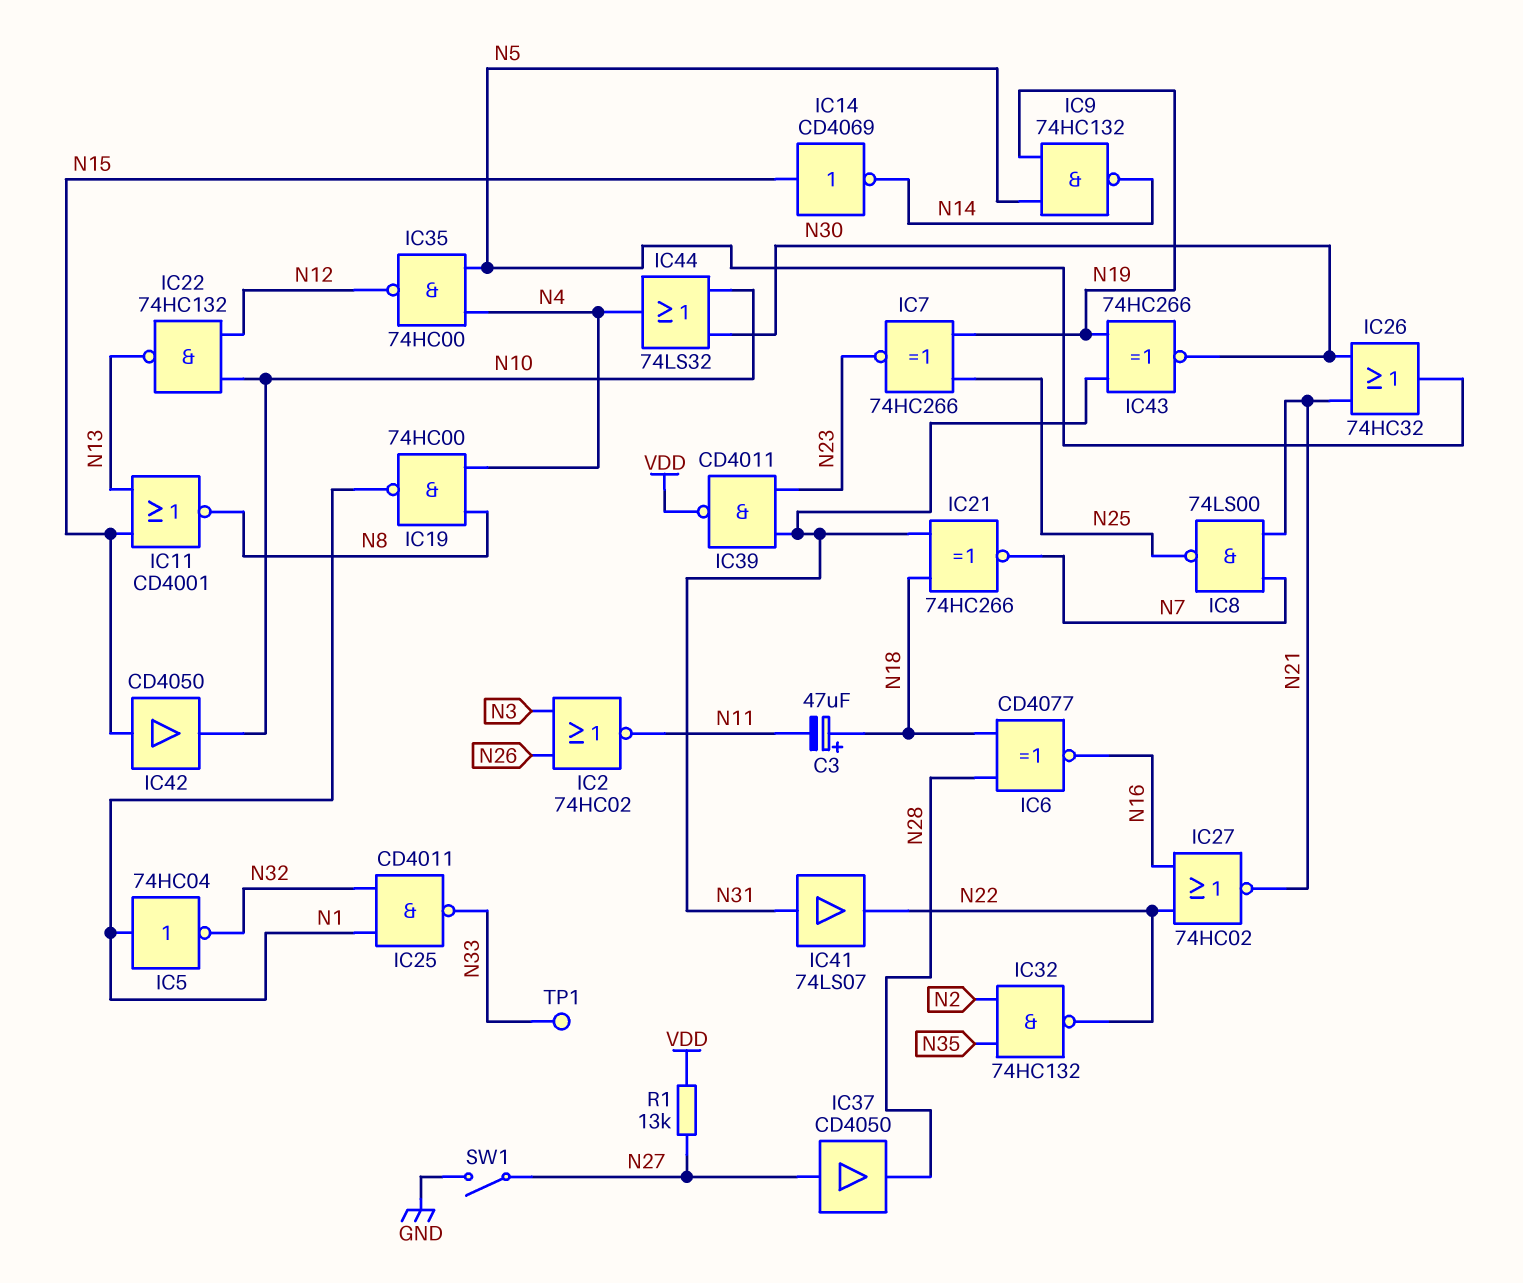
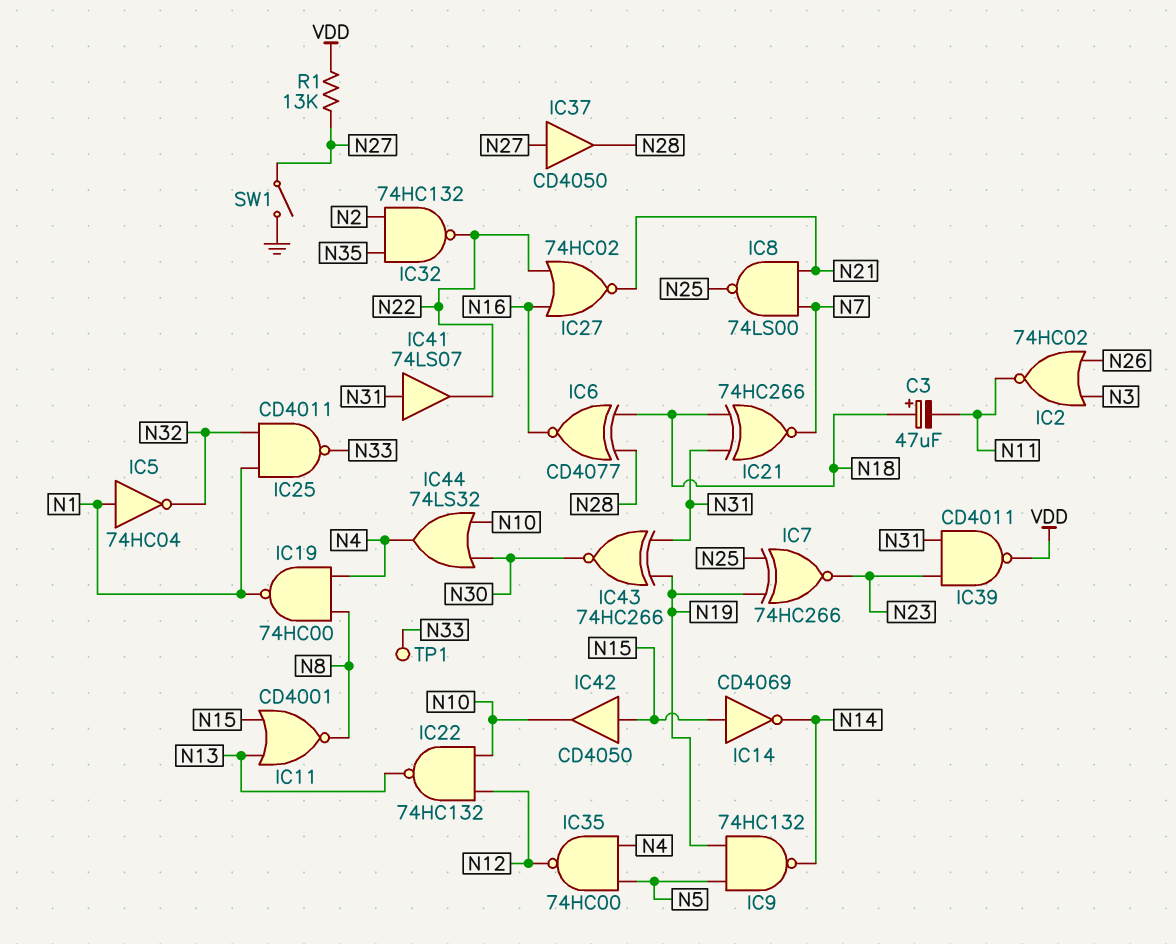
IC26: OR 74HC32 (in N21, in N30, out N5) -> none

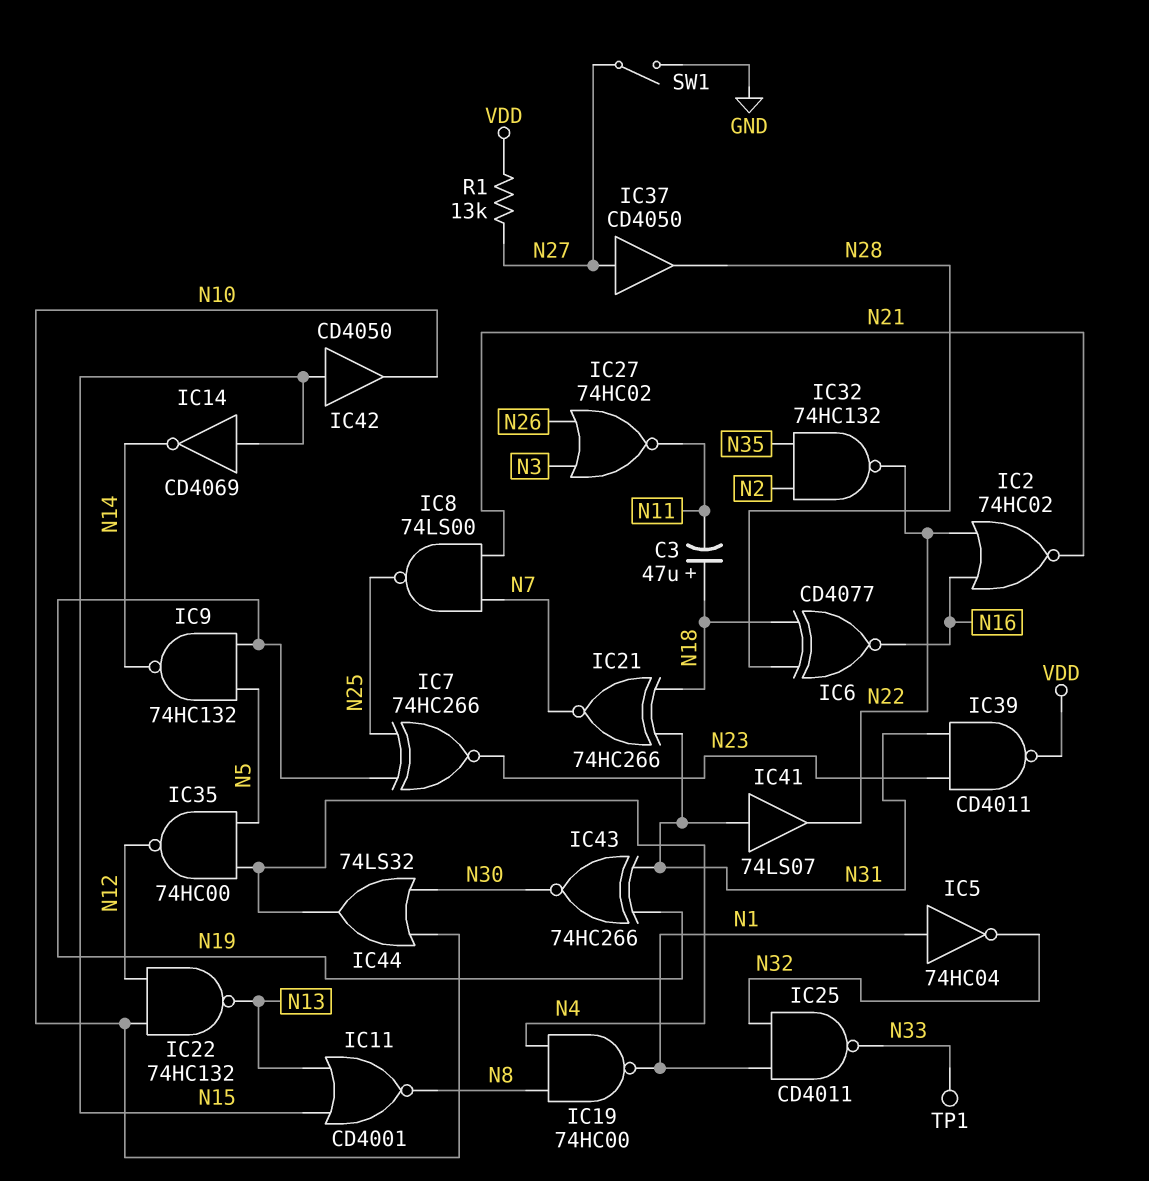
IC2: NOR 74HC02 (in N3, in N26, out N11) -> NOR 74HC02 (in N16, in N22, out N21)
IC27: NOR 74HC02 (in N16, in N22, out N21) -> NOR 74HC02 (in N3, in N26, out N11)

